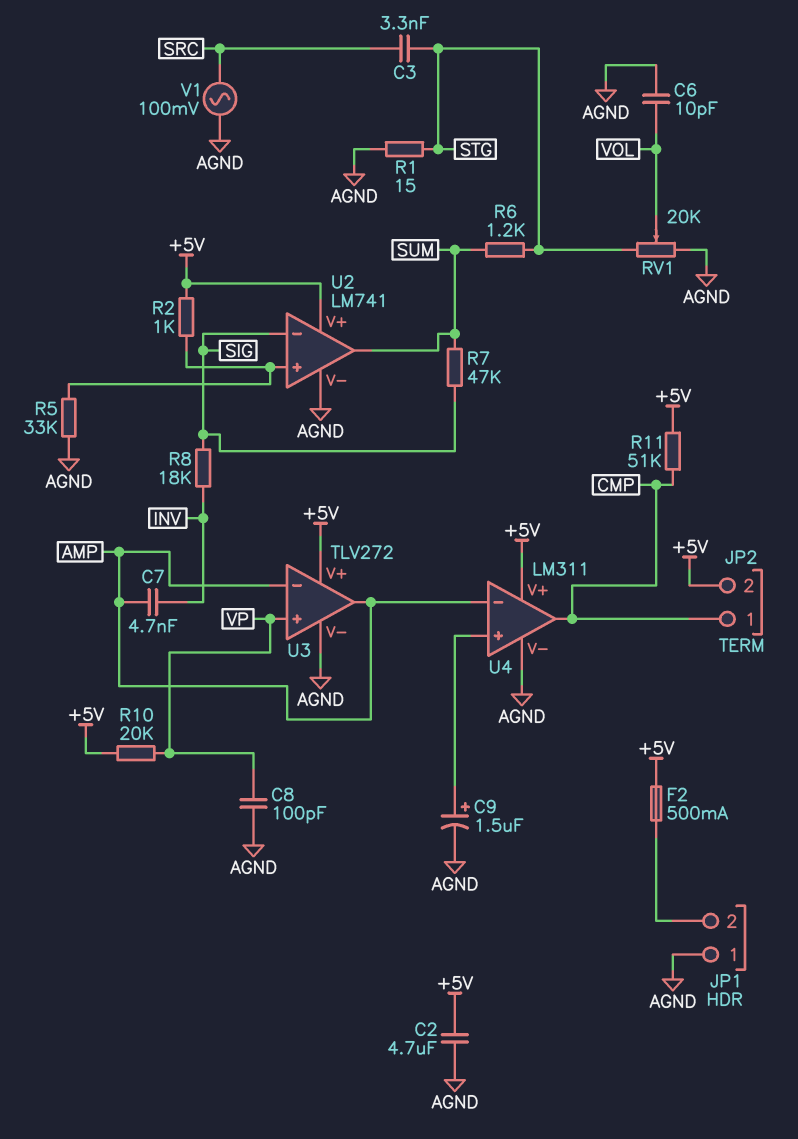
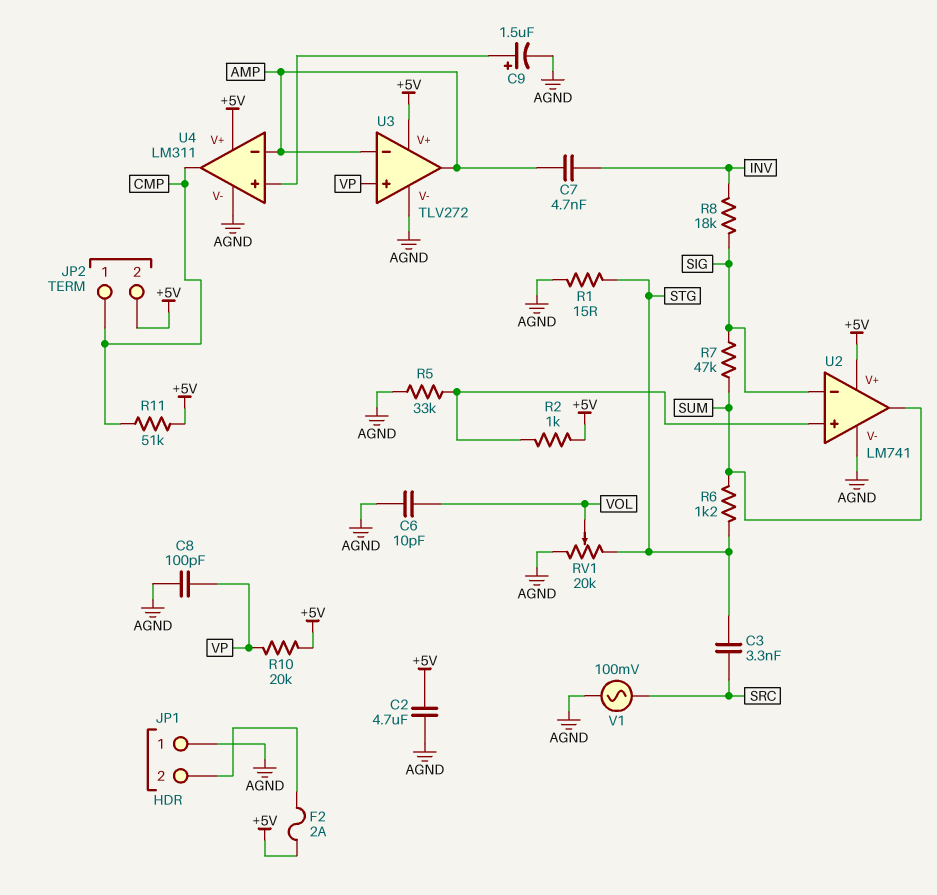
F2: 500mA (+5V, JP1/2) -> 2A (+5V, JP1/2)

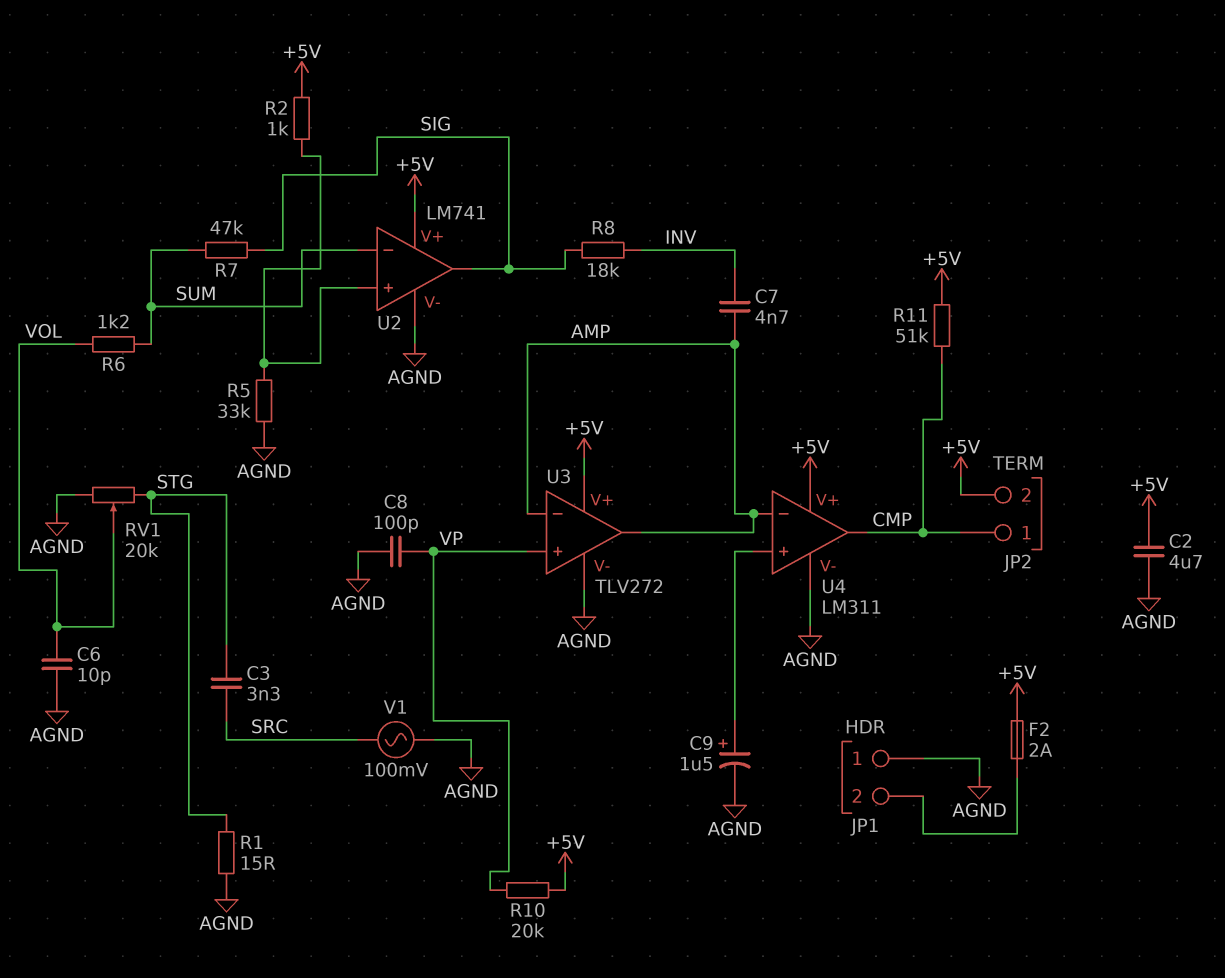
R6: 1.2k (STG, SUM) -> 1.2k (SUM, VOL)
U2 pin in-: SIG -> SUM
U2 pin out: SUM -> SIG

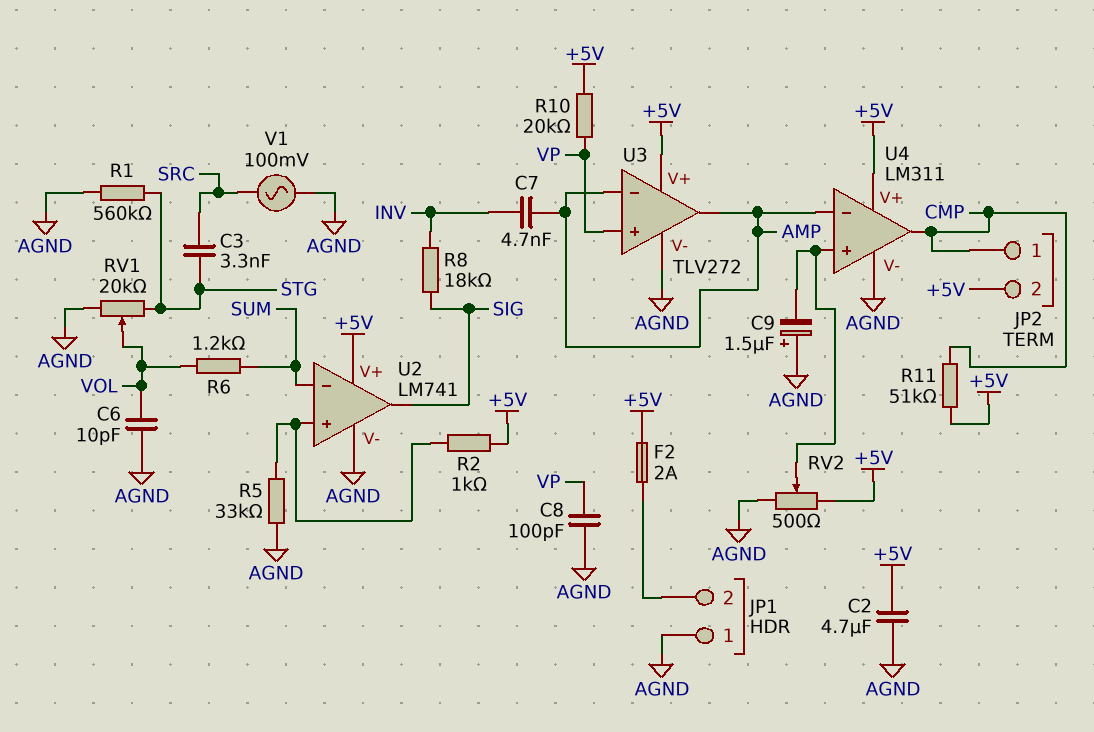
C9: 1.5uF (plus U4/in+, minus AGND) -> 1.5uF (plus AGND, minus U4/in+)
R1: 15 (AGND, STG) -> 560k (AGND, STG)
R7: 47k (SIG, SUM) -> none
RV2: none -> 500 (+5V, AGND, wiper U4/in+)

